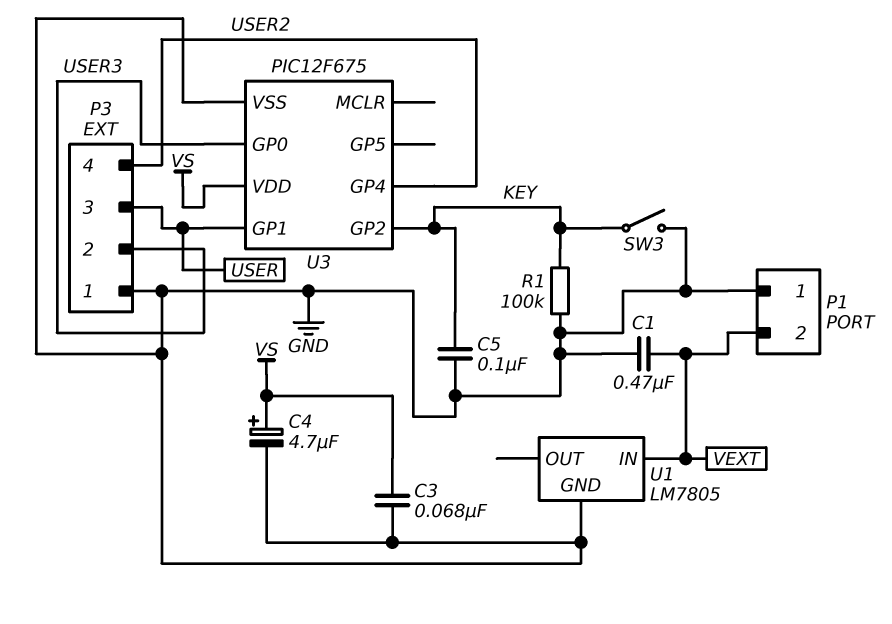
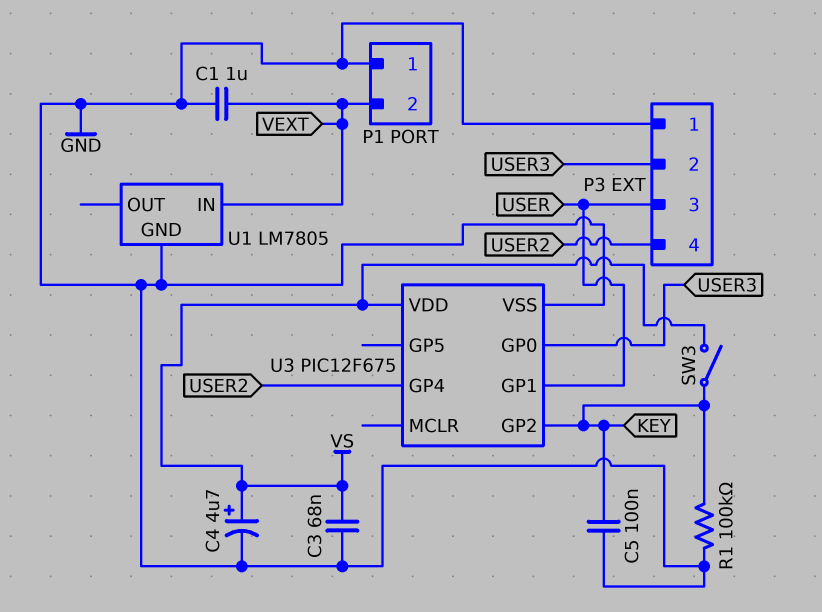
C1: 470nF (GND, VEXT) -> 1uF (GND, VEXT)
SW3: switch (GND, KEY) -> switch (KEY, VS)

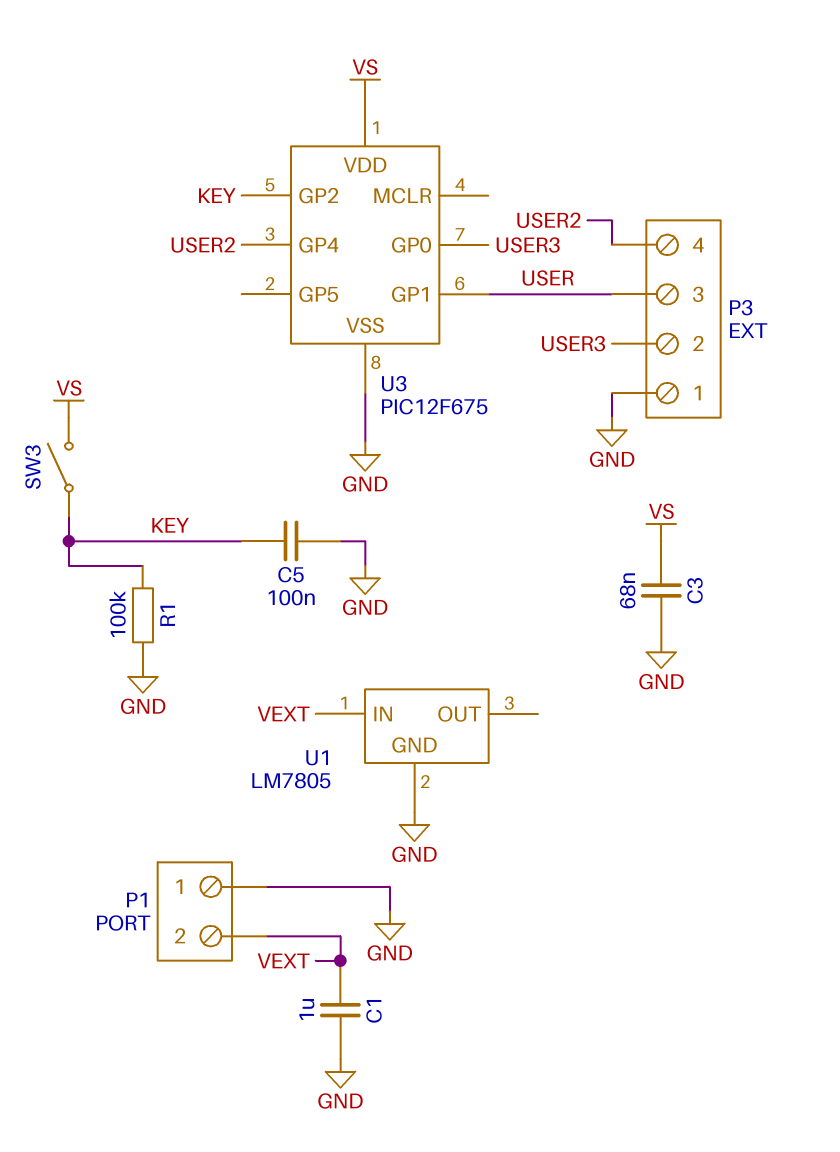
C4: 4.7uF (plus VS, minus GND) -> none

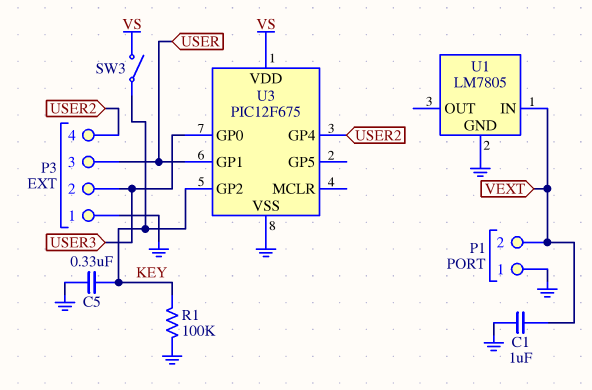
C3: 68nF (GND, VS) -> none
C5: 100nF (GND, KEY) -> 330nF (GND, KEY)

